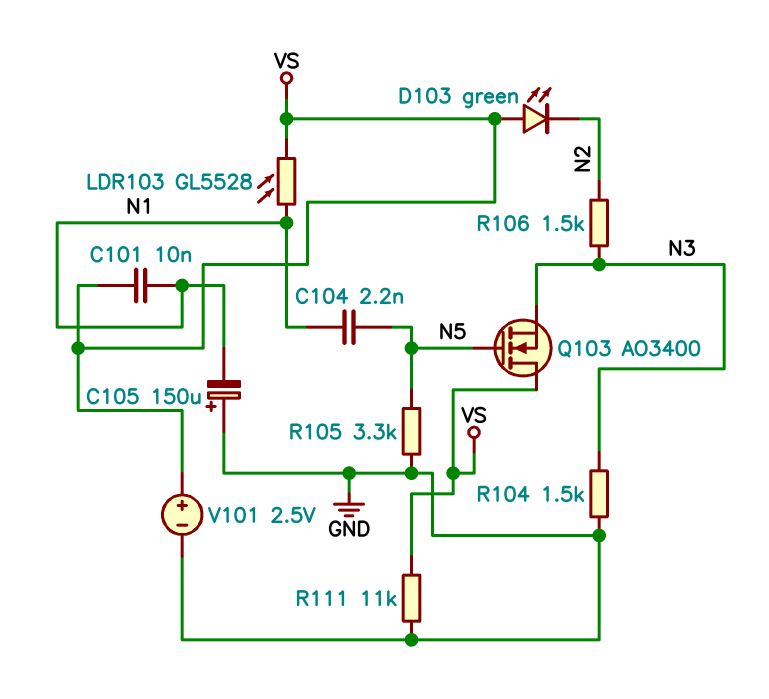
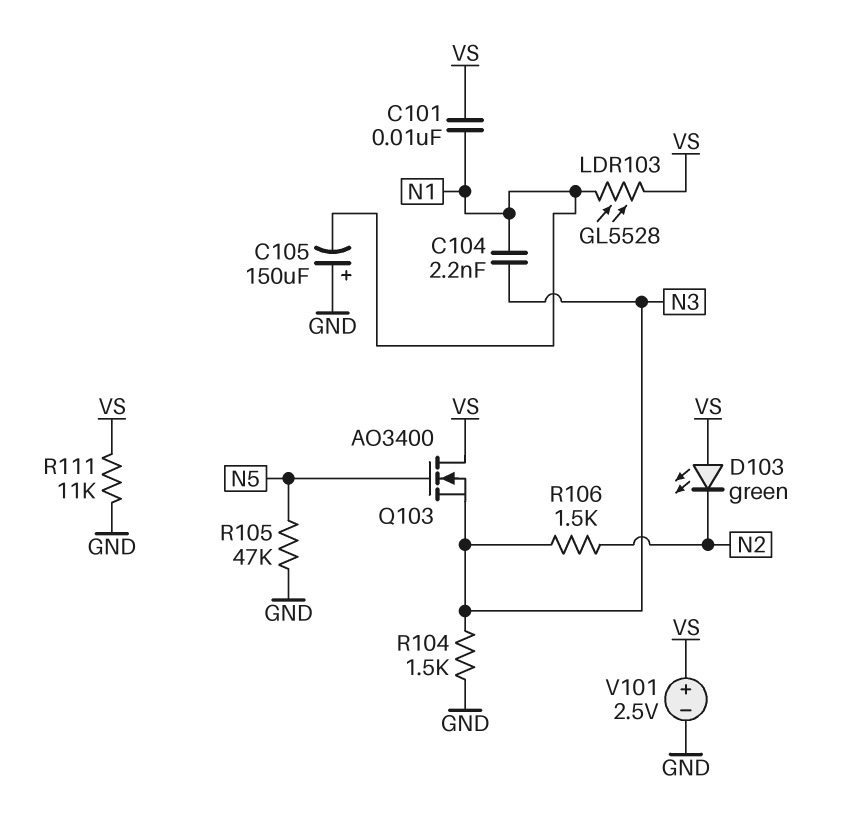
C104: 2.2nF (N1, N5) -> 2.2nF (N1, N3)
R105: 3.3k (GND, N5) -> 47k (GND, N5)

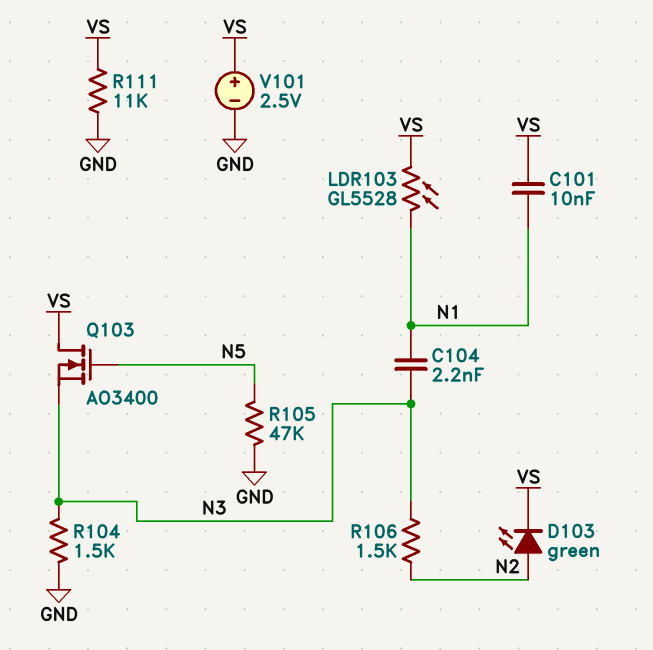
C105: 150uF (plus GND, minus N1) -> none
D103: LED green (A VS, K N2) -> LED green (A N2, K VS)

